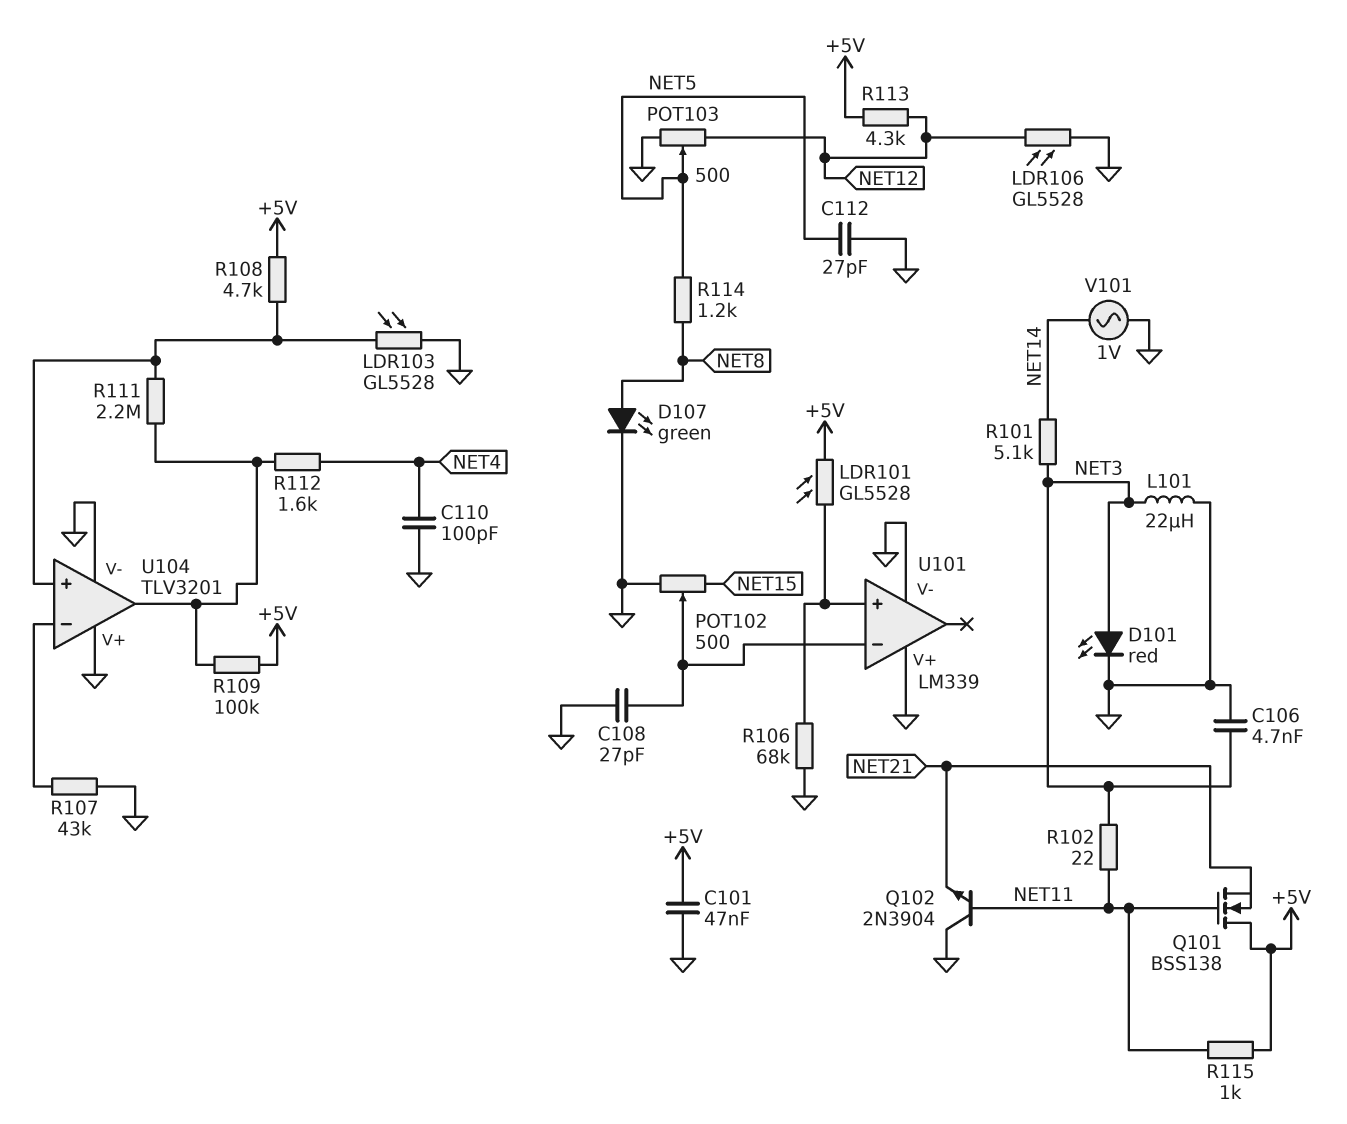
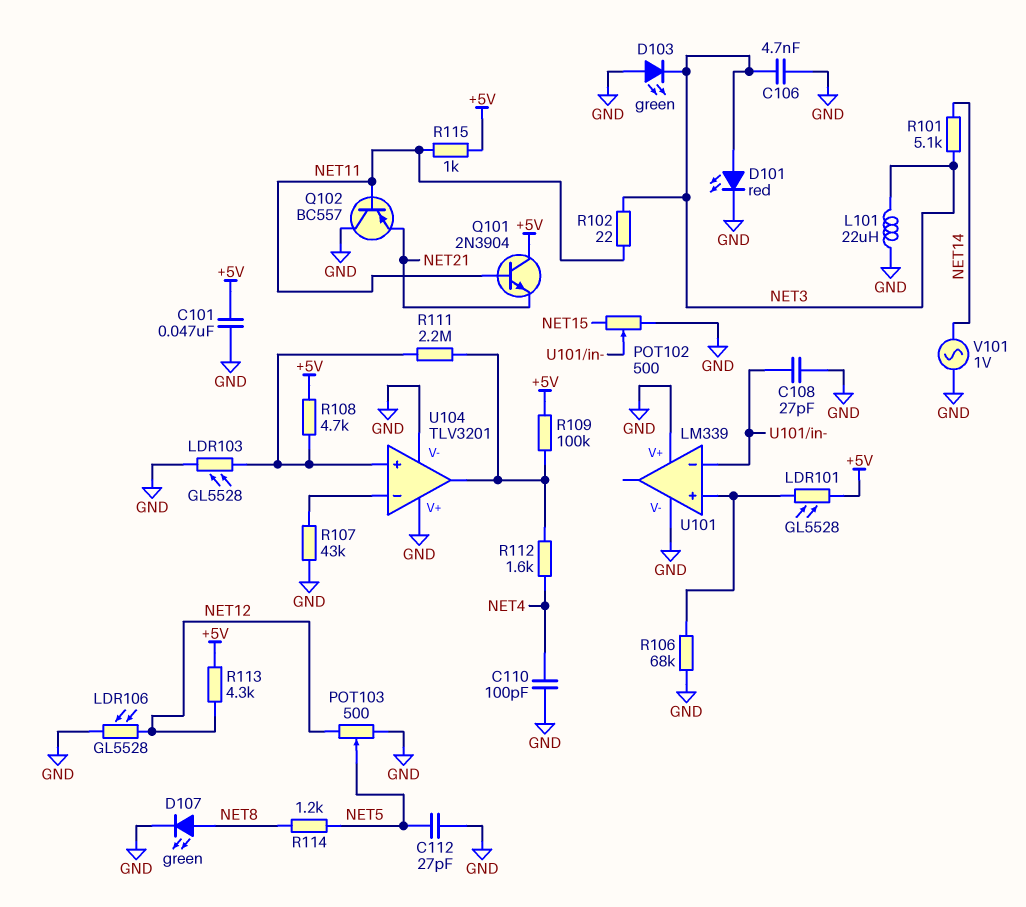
D103: none -> LED green (A GND, K NET3)
Q101: NMOS BSS138 (G NET11, D +5V, S NET21) -> NPN 2N3904 (B NET11, C +5V, E NET21)
Q102: NPN 2N3904 (B NET11, C GND, E NET21) -> PNP BC557 (B NET11, C GND, E NET21)

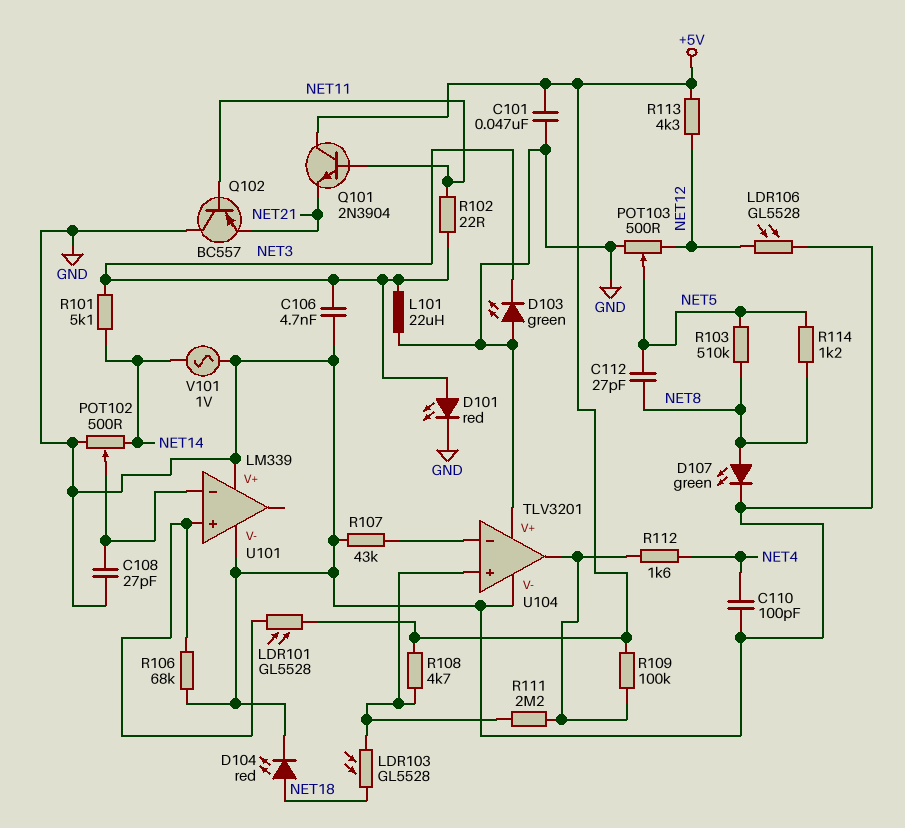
C112: 27pF (GND, NET5) -> 27pF (NET5, NET8)
D104: none -> LED red (A NET18, K GND)
LDR103: GL5528 (GND, U104/in+) -> GL5528 (NET18, U104/in+)
POT102: 500 (GND, NET15, wiper U101/in-) -> 500 (GND, NET14, wiper U101/in-)
R103: none -> 510k (NET5, NET8)
R115: 1k (+5V, NET11) -> none

